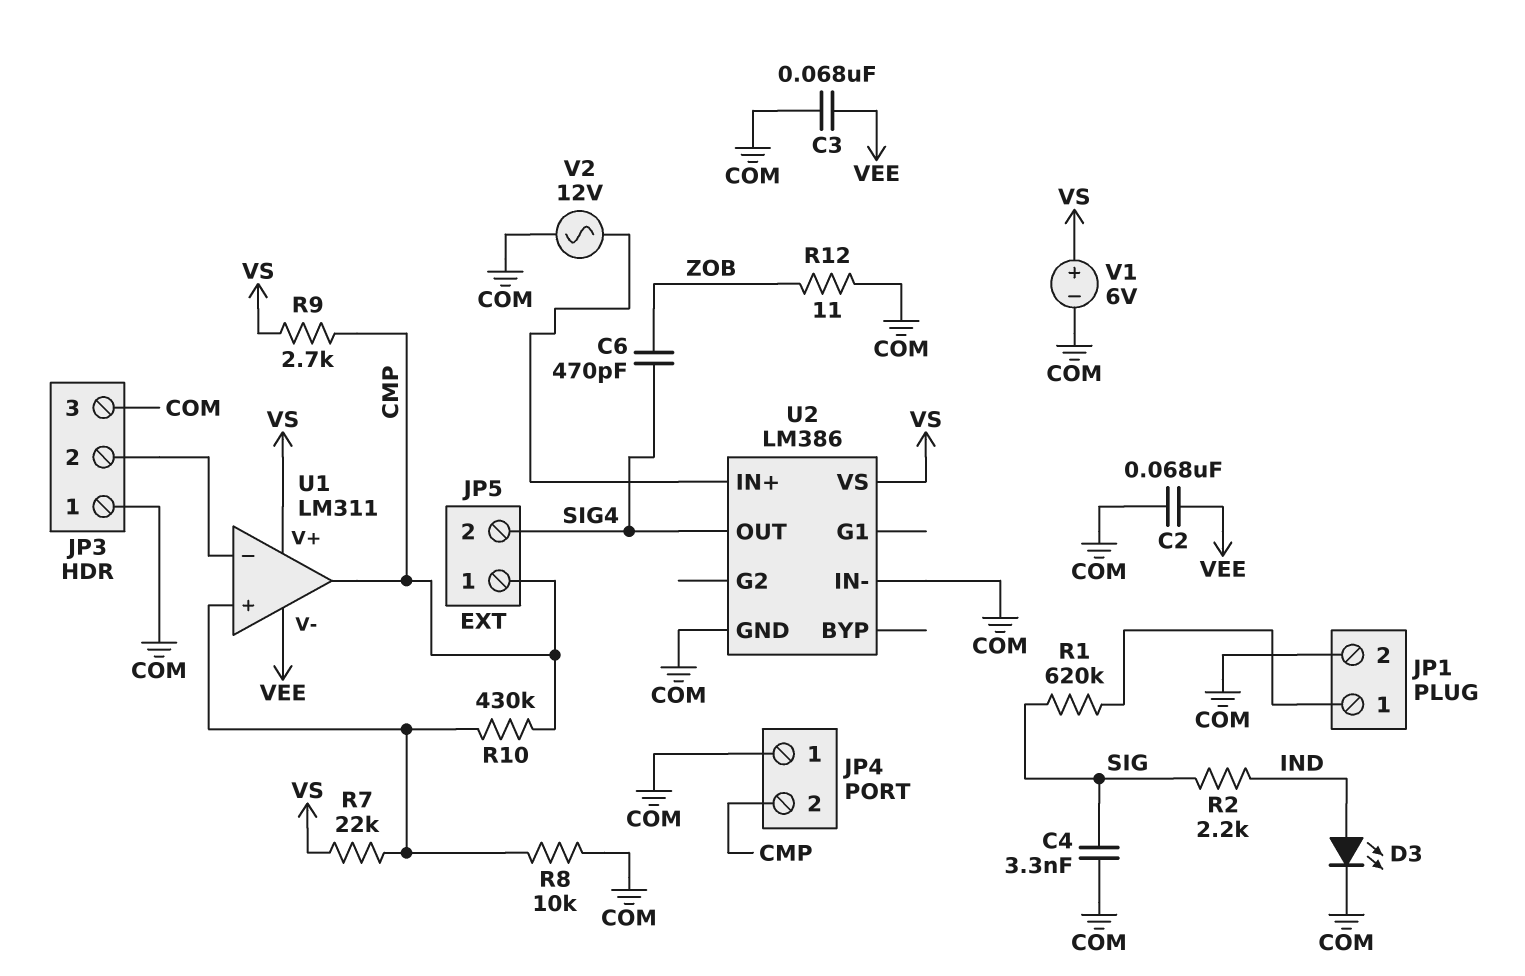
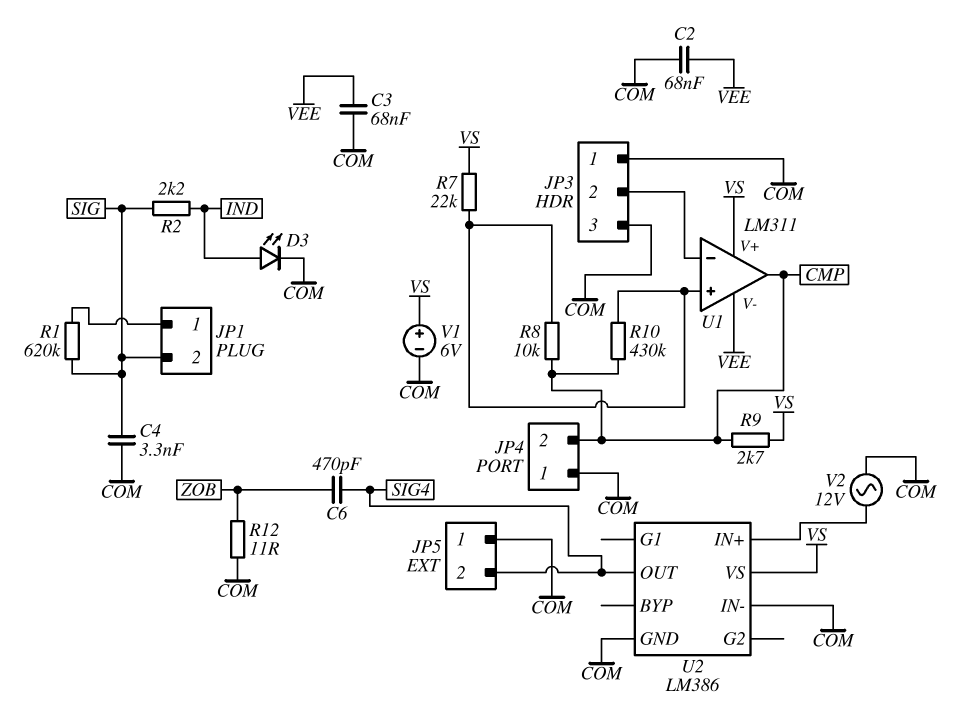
JP1 pin 2: COM -> SIG
JP5 pin 1: CMP -> COM
R8: 10k (COM, U1/in+) -> 10k (CMP, U1/in+)

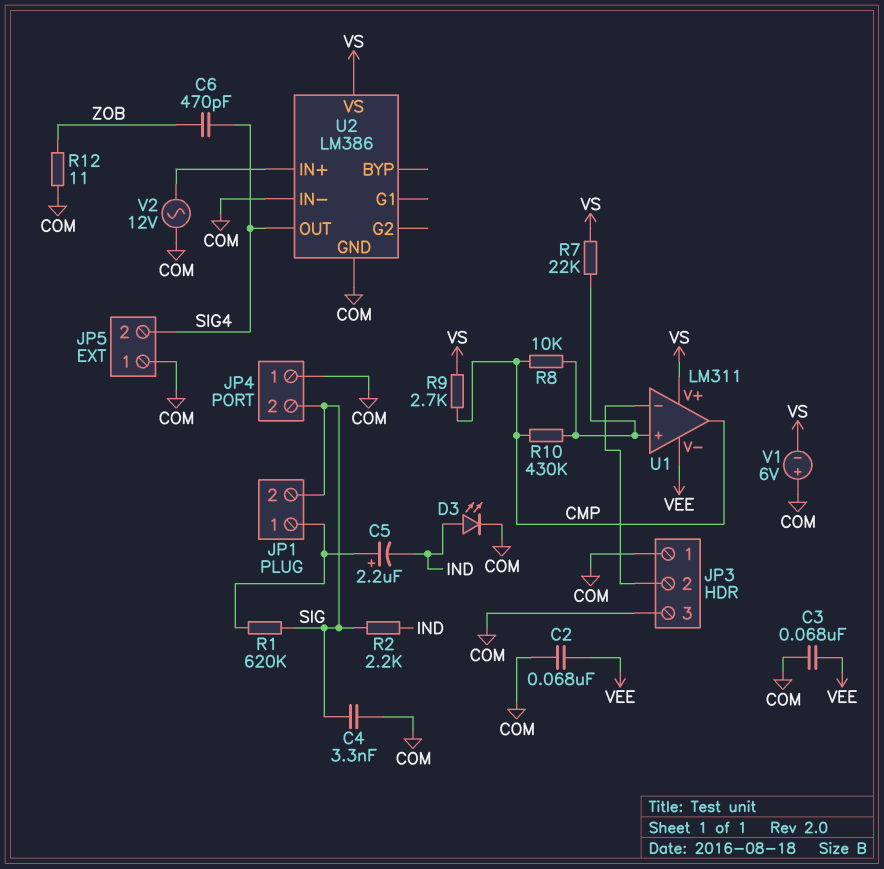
C5: none -> 2.2uF (plus JP1/1, minus IND)
JP4 pin 2: CMP -> SIG
V1: 6V (plus VS, minus COM) -> 6V (plus COM, minus VS)

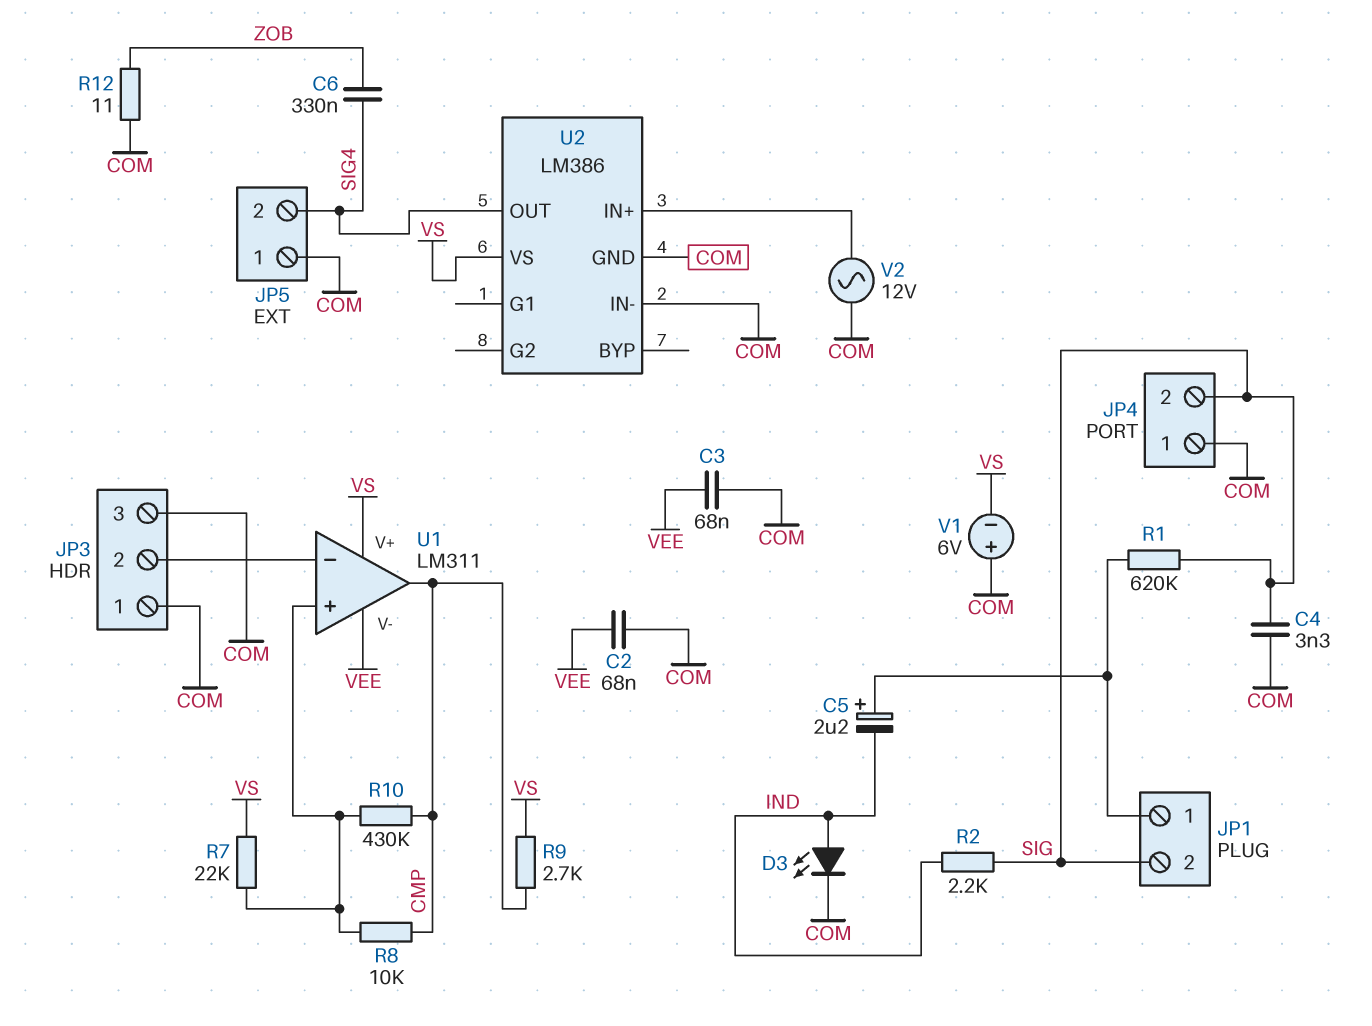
C6: 470pF (SIG4, ZOB) -> 330nF (SIG4, ZOB)

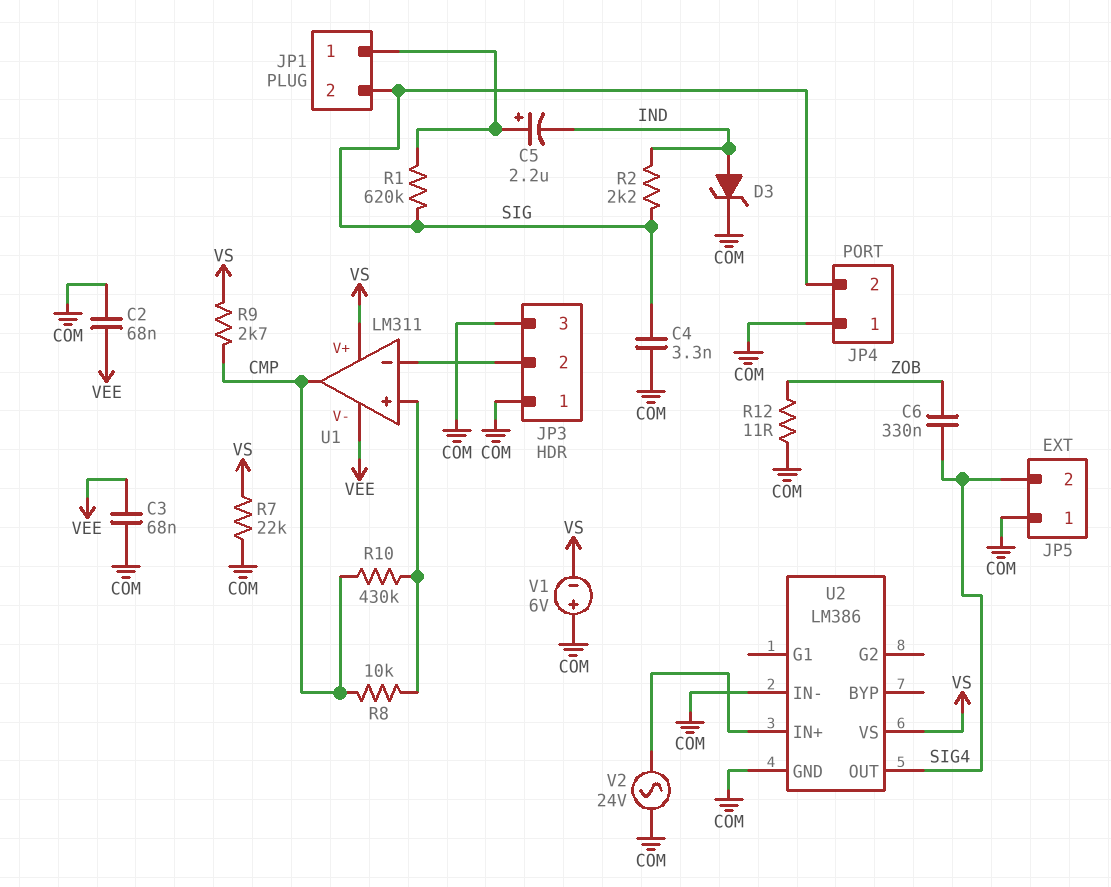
D3: LED (A IND, K COM) -> zener (A IND, K COM)
R7: 22k (U1/in+, VS) -> 22k (COM, VS)
V2: AC 12V (COM, U2/IN+) -> AC 24V (COM, U2/IN+)

